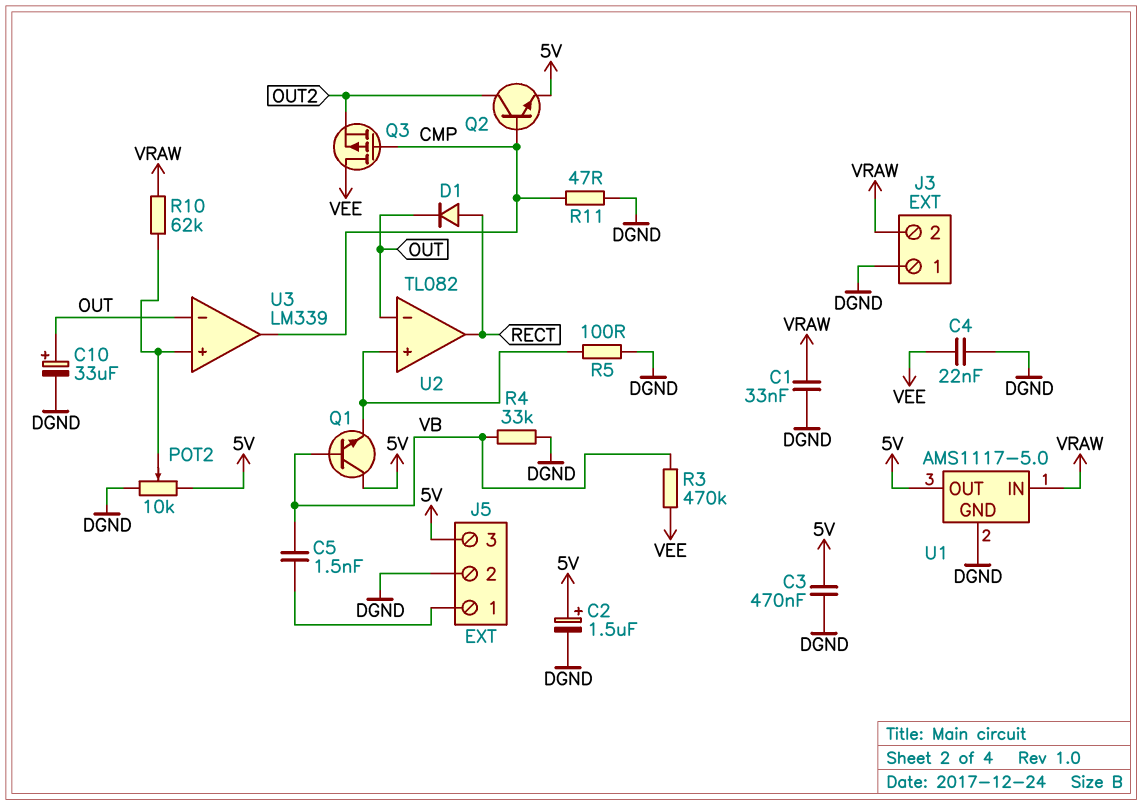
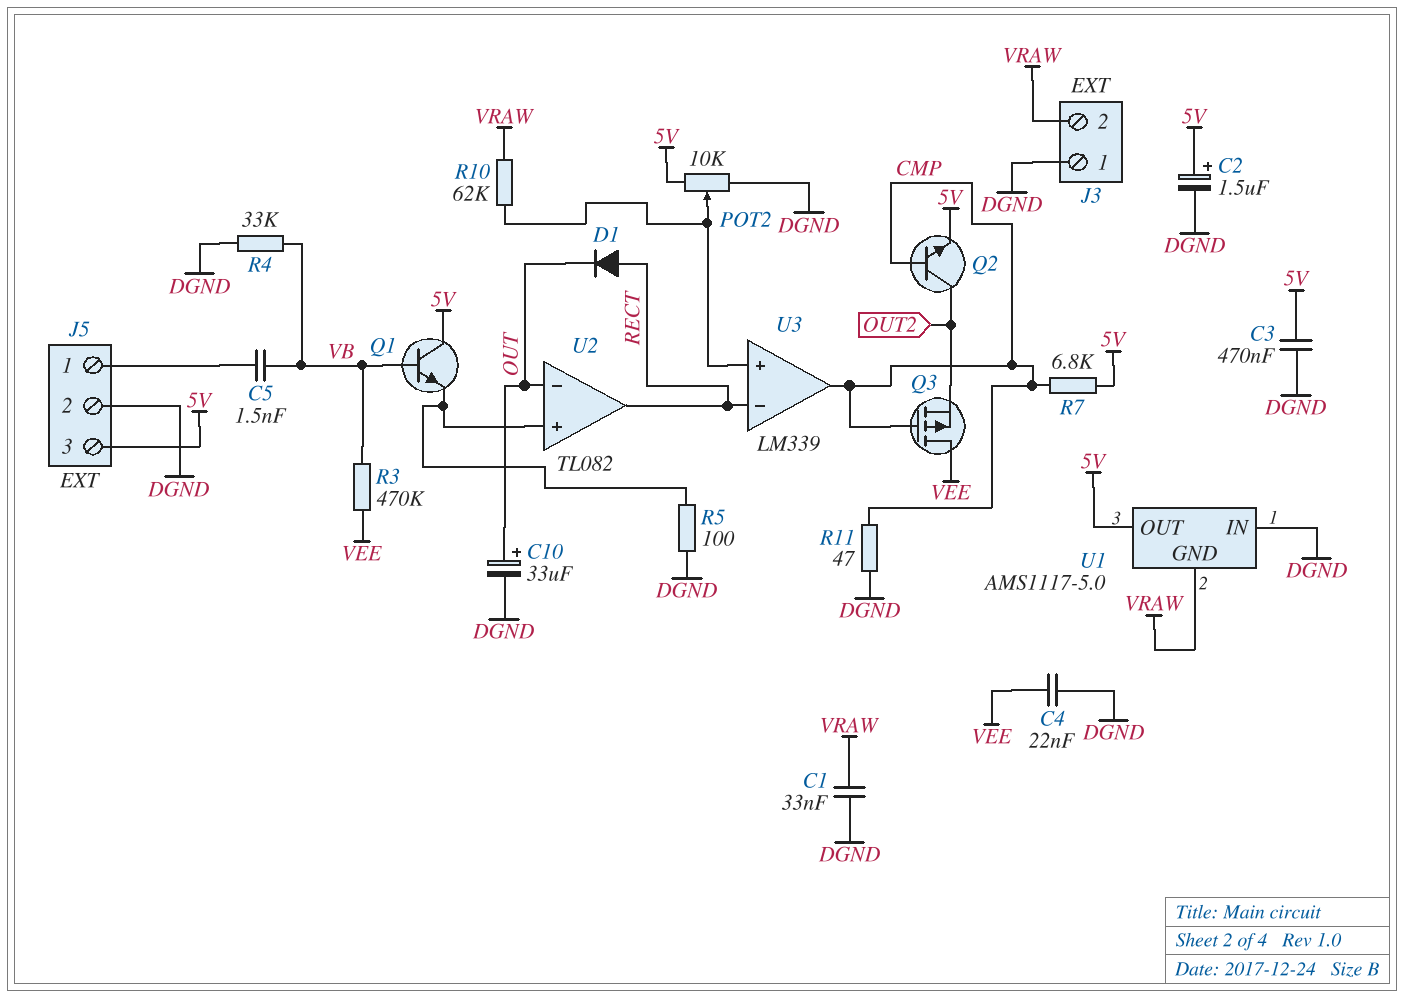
R7: none -> 6.8k (5V, CMP)
U1 pin GND: DGND -> VRAW
U1 pin IN: VRAW -> DGND
U3 pin in-: OUT -> RECT

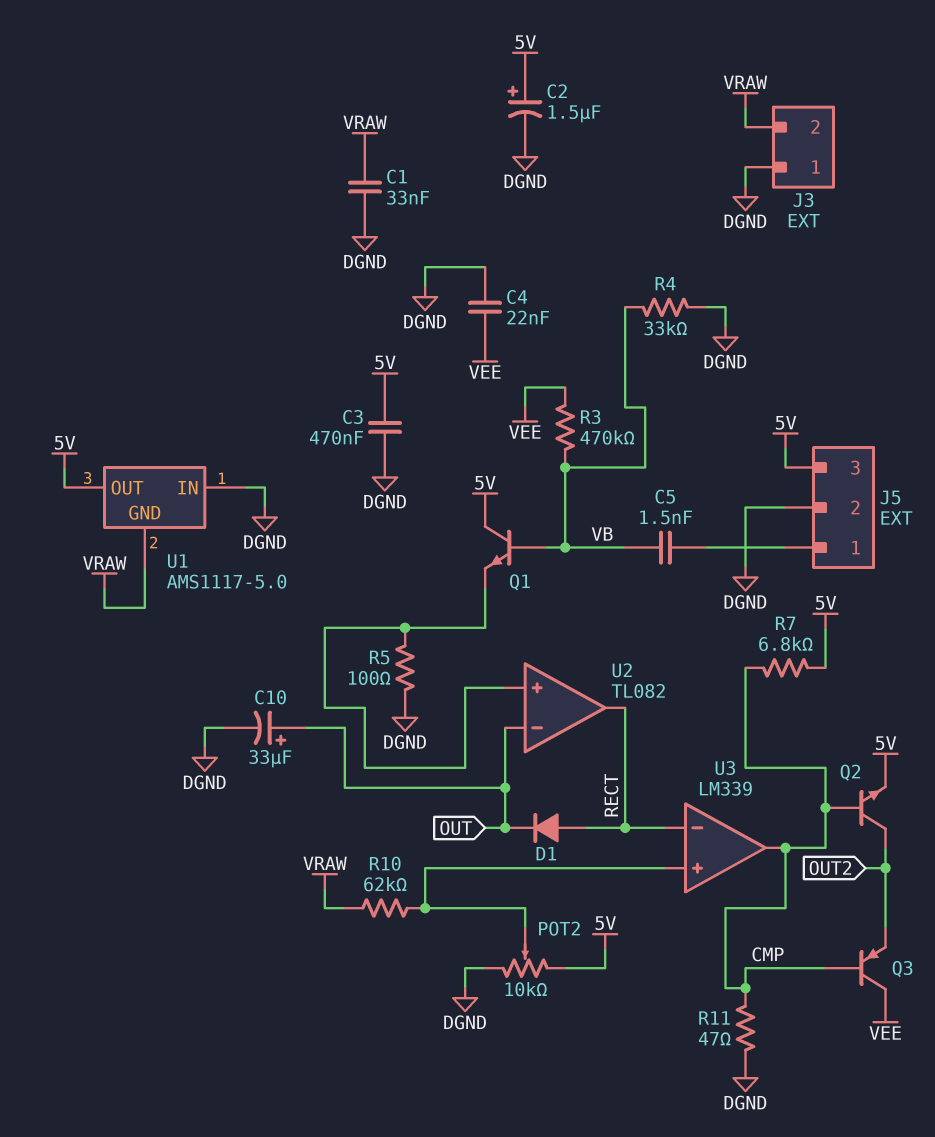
Q3: PMOS (G CMP, D VEE, S OUT2) -> PNP (B CMP, C VEE, E OUT2)

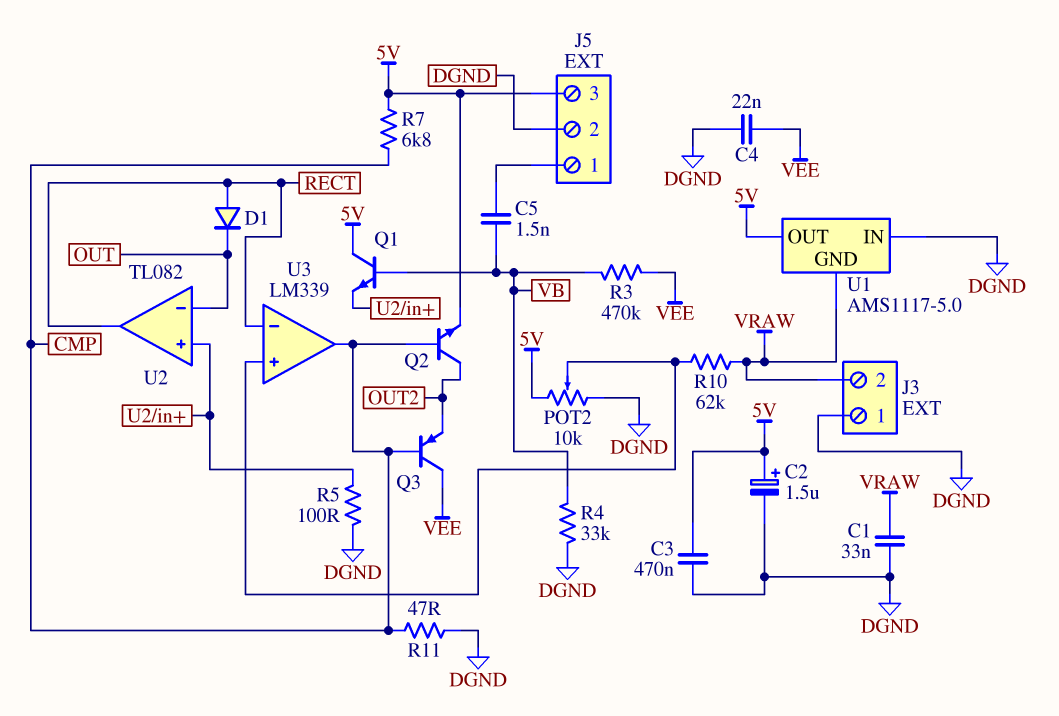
C10: 33uF (plus OUT, minus DGND) -> none

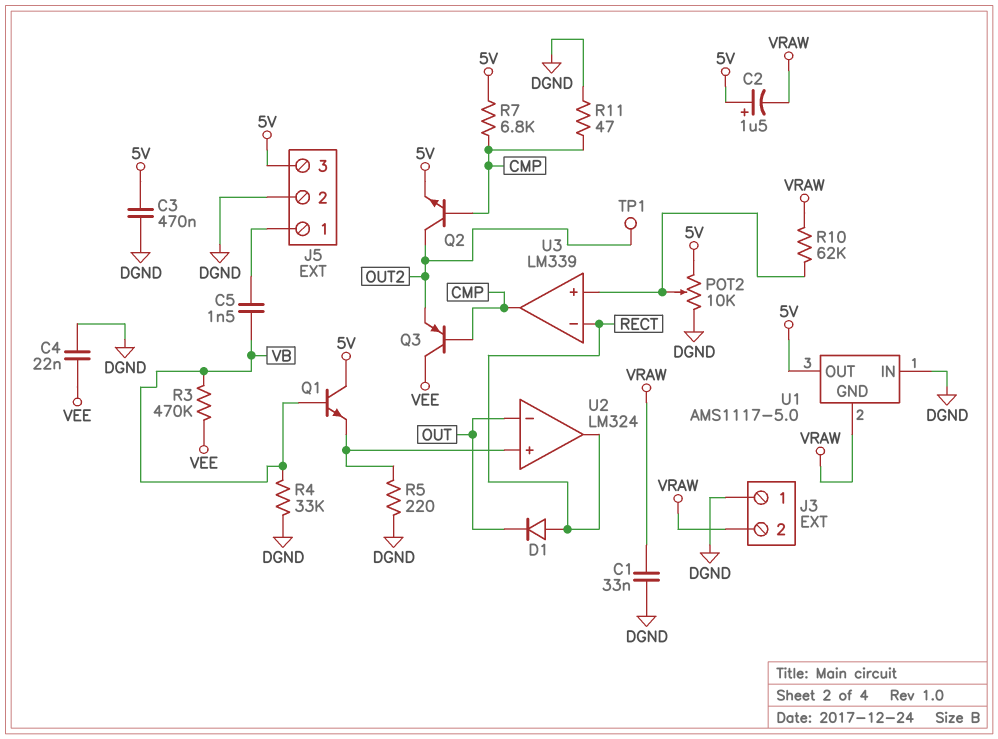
C2: 1.5uF (plus 5V, minus DGND) -> 1.5uF (plus 5V, minus VRAW)
R5: 100 (DGND, U2/in+) -> 220 (DGND, U2/in+)
TP1: none -> test point (OUT2)
U2: TL082 -> LM324

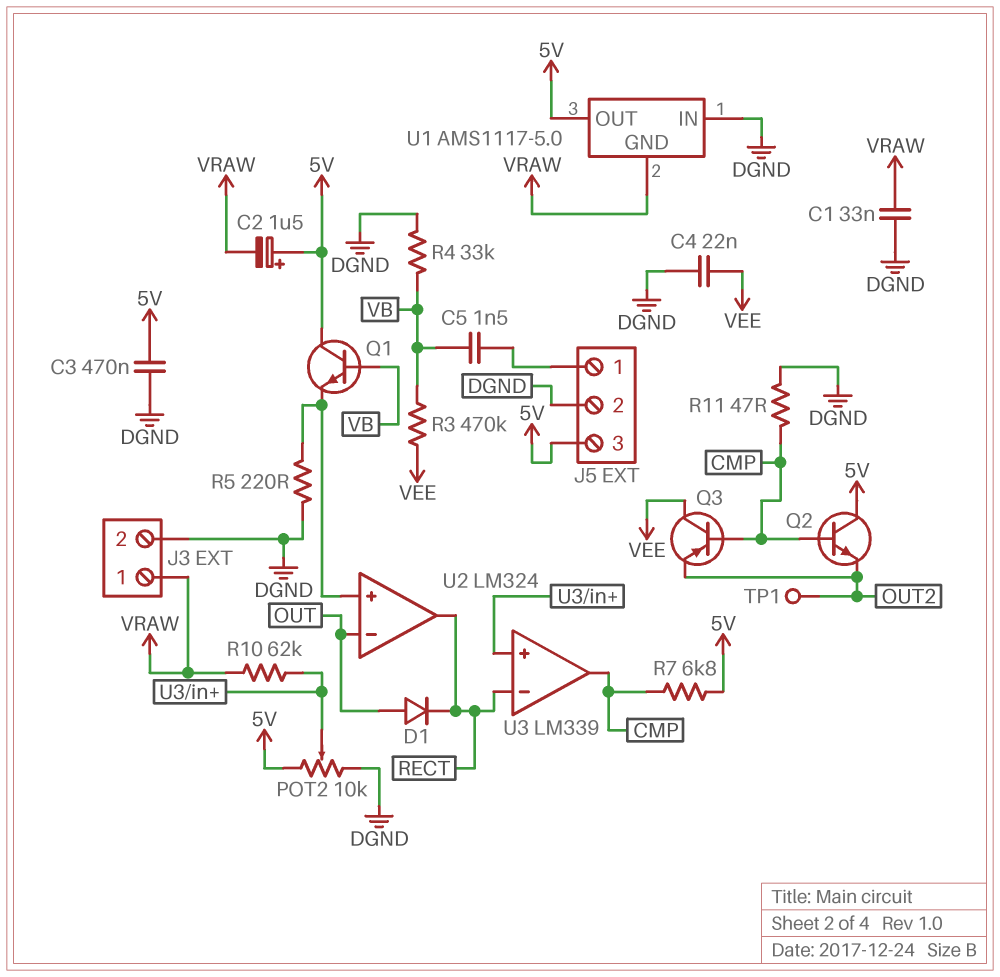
D1: diode (A RECT, K OUT) -> diode (A OUT, K RECT)
J3 pin 1: DGND -> VRAW
J3 pin 2: VRAW -> DGND
Q2: NPN (B CMP, C OUT2, E 5V) -> NPN (B CMP, C 5V, E OUT2)

